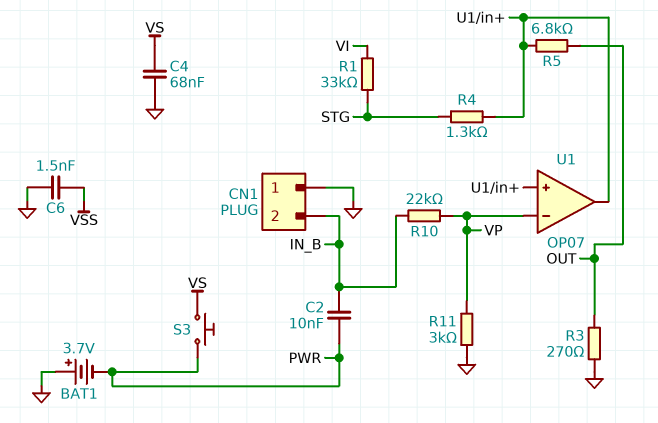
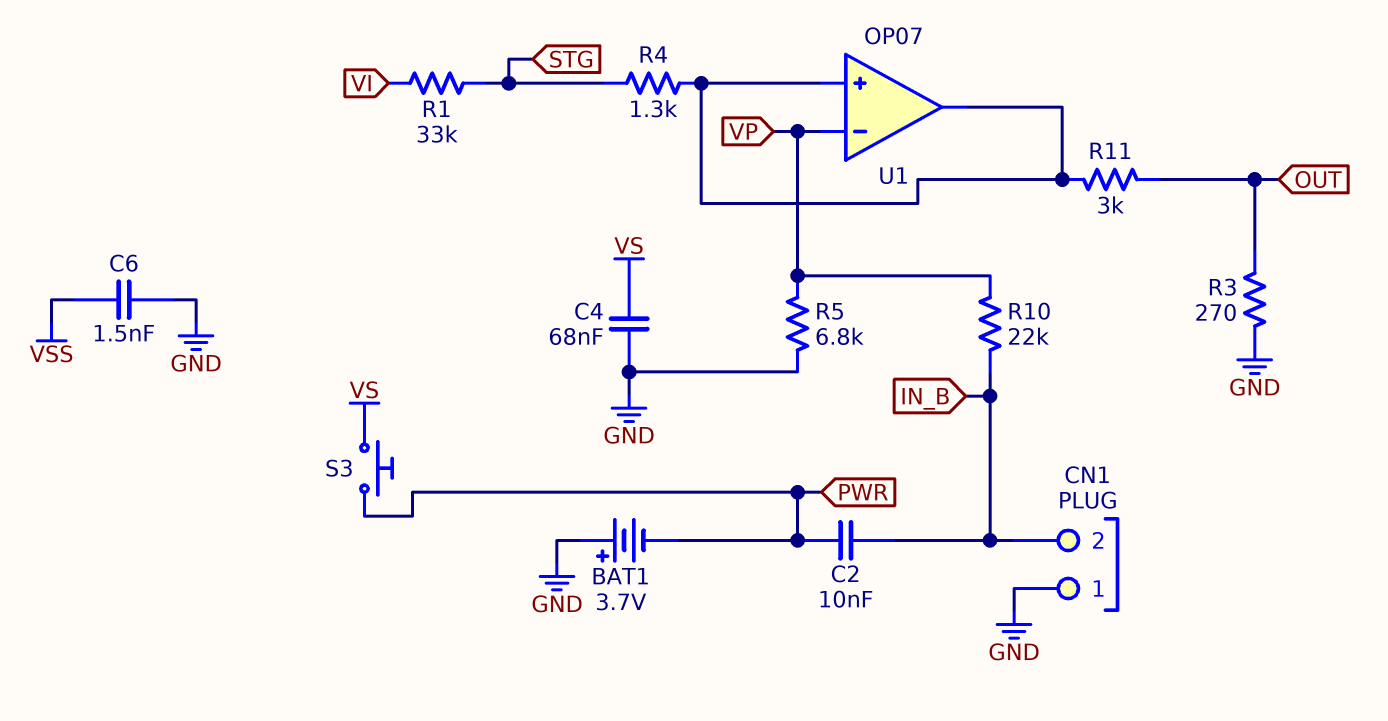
R5: 6.8k (OUT, U1/in+) -> 6.8k (GND, VP)
R11: 3k (GND, VP) -> 3k (OUT, U1/in+)

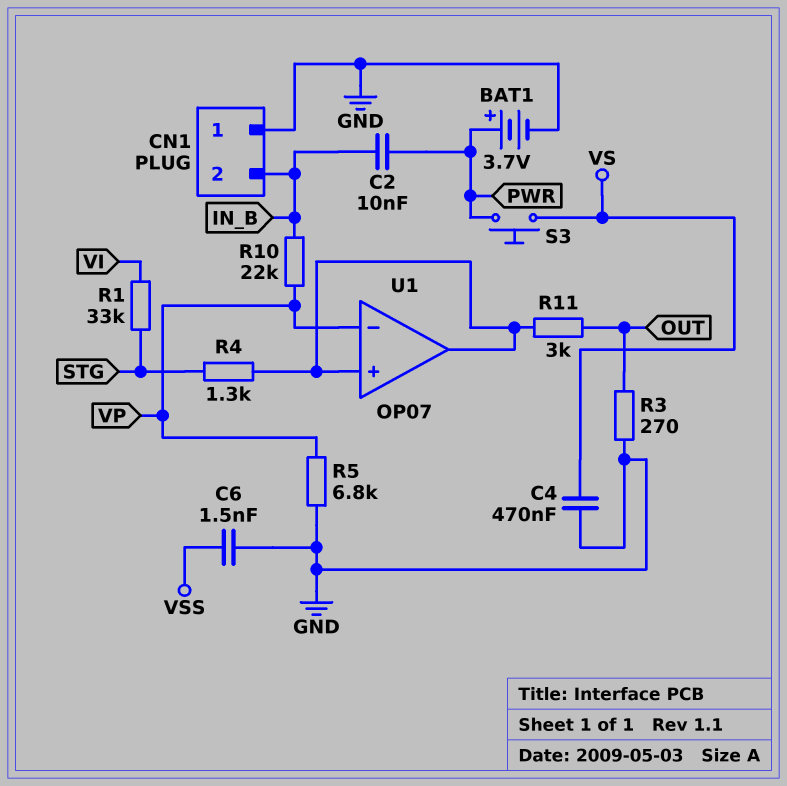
BAT1: 3.7V (plus GND, minus PWR) -> 3.7V (plus PWR, minus GND)
C4: 68nF (GND, VS) -> 470nF (GND, VS)

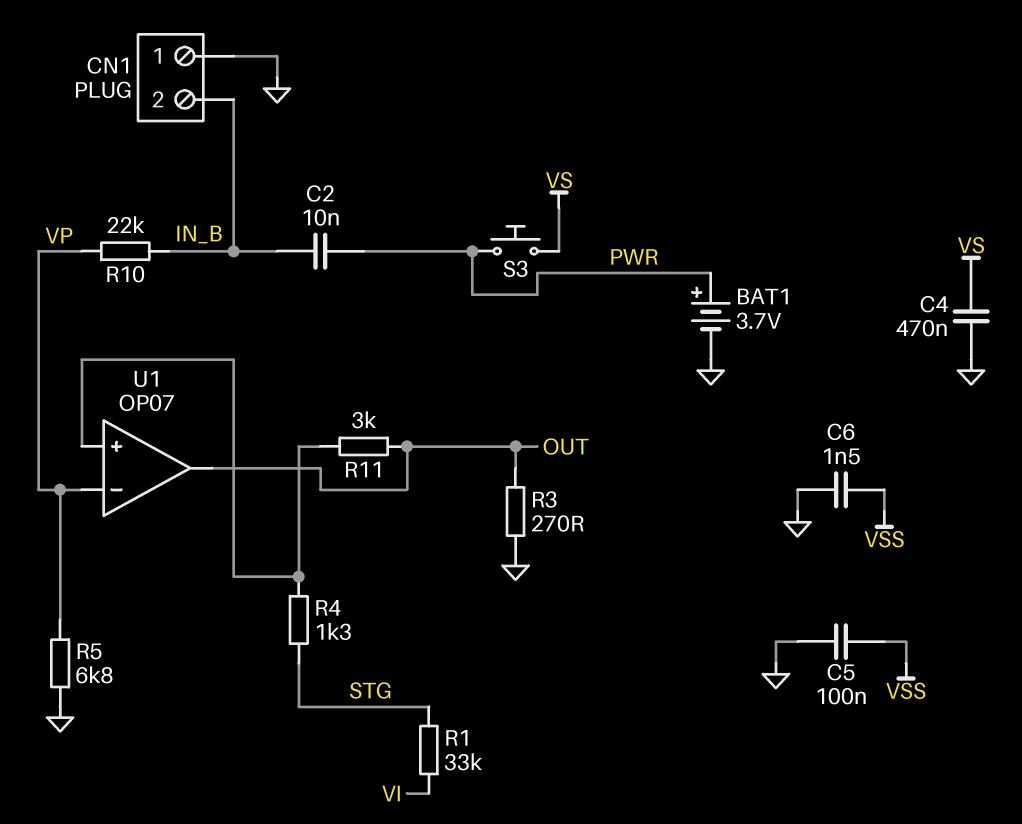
C5: none -> 100nF (GND, VSS)
U1 pin out: U1/in+ -> OUT

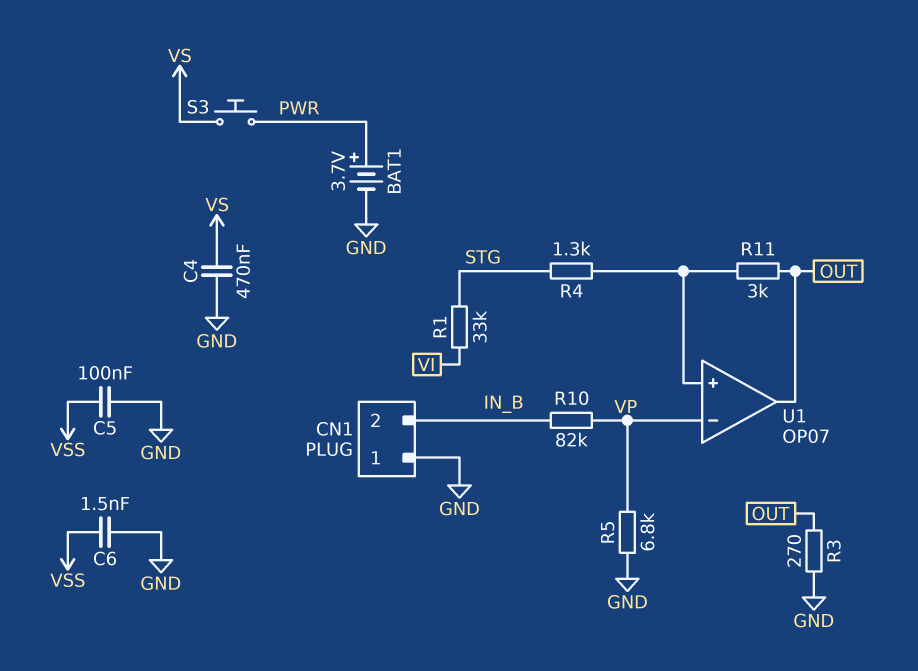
C2: 10nF (IN_B, PWR) -> none
R10: 22k (IN_B, VP) -> 82k (IN_B, VP)

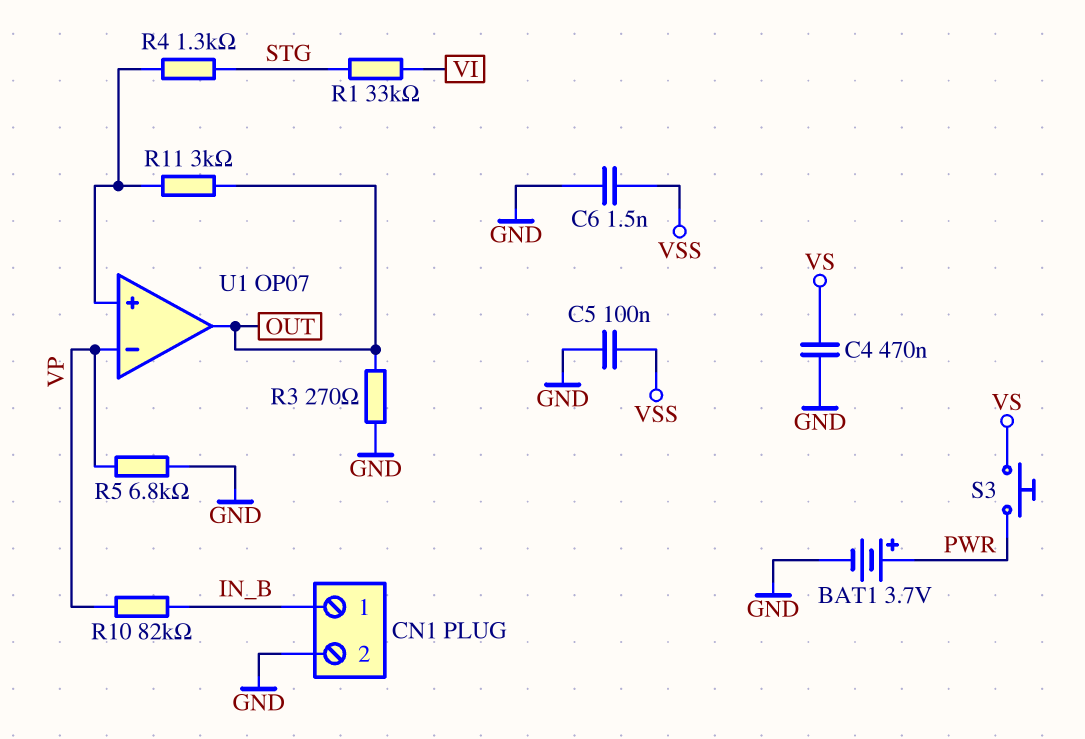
CN1 pin 1: GND -> IN_B
CN1 pin 2: IN_B -> GND

